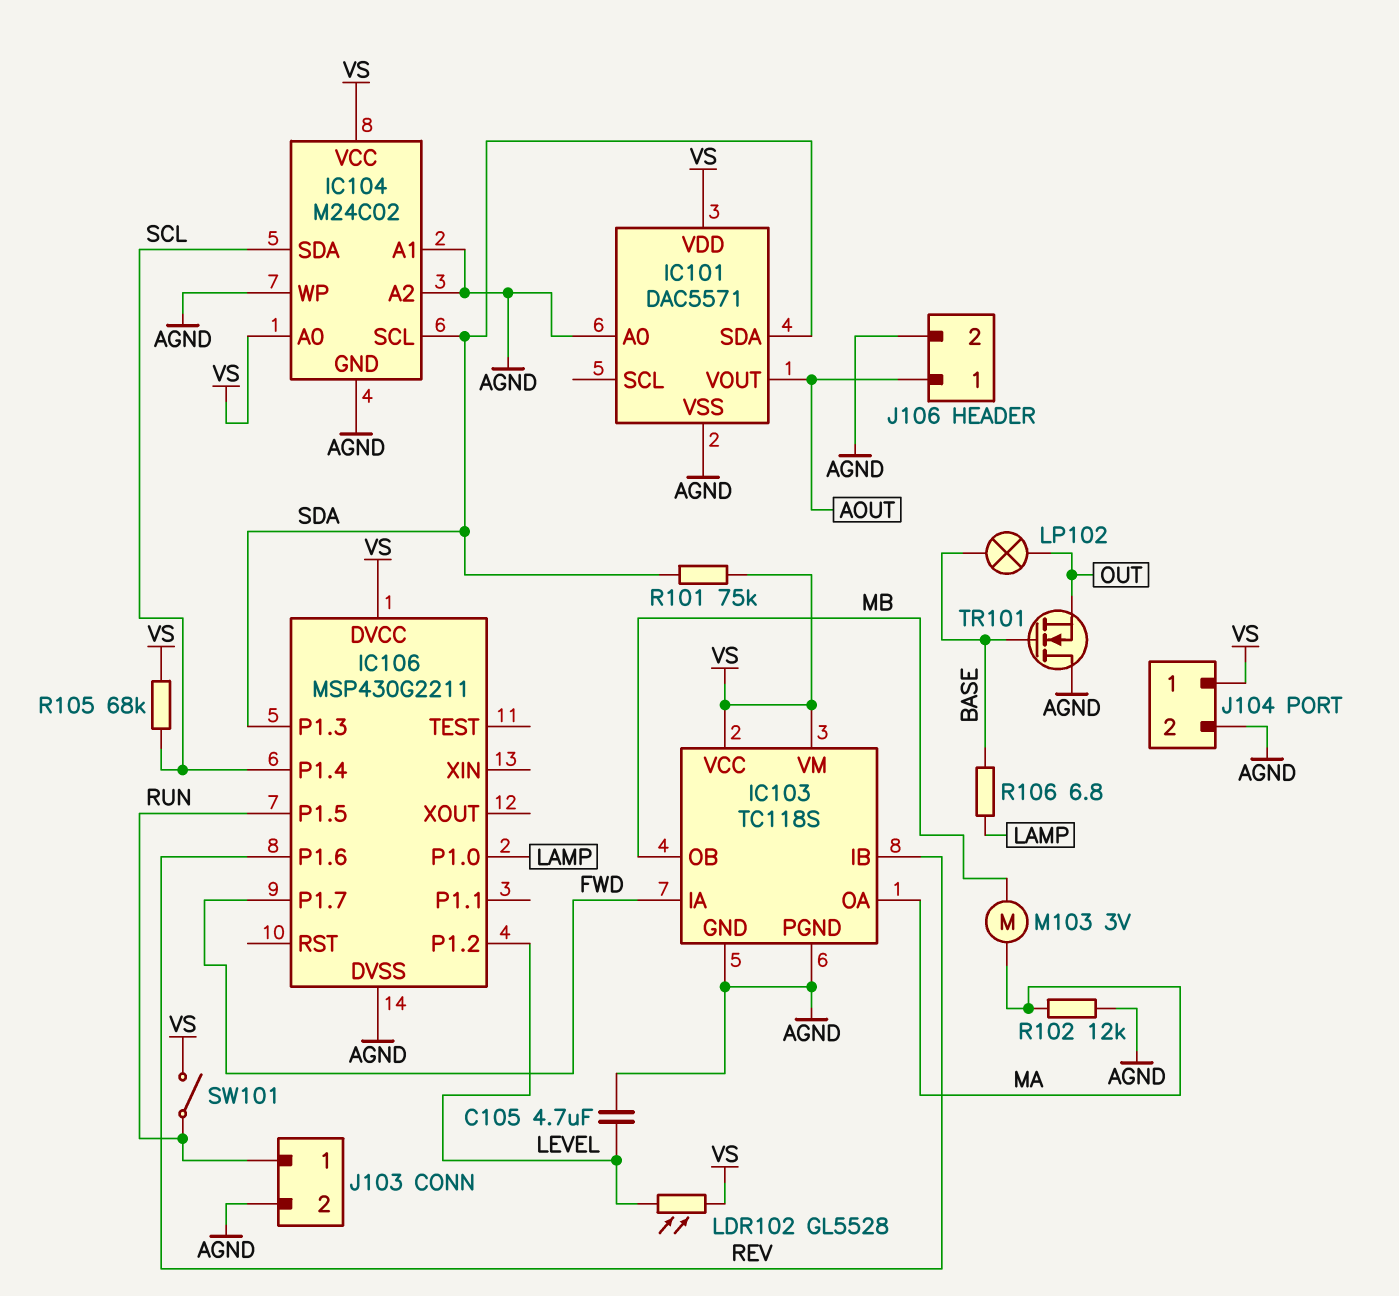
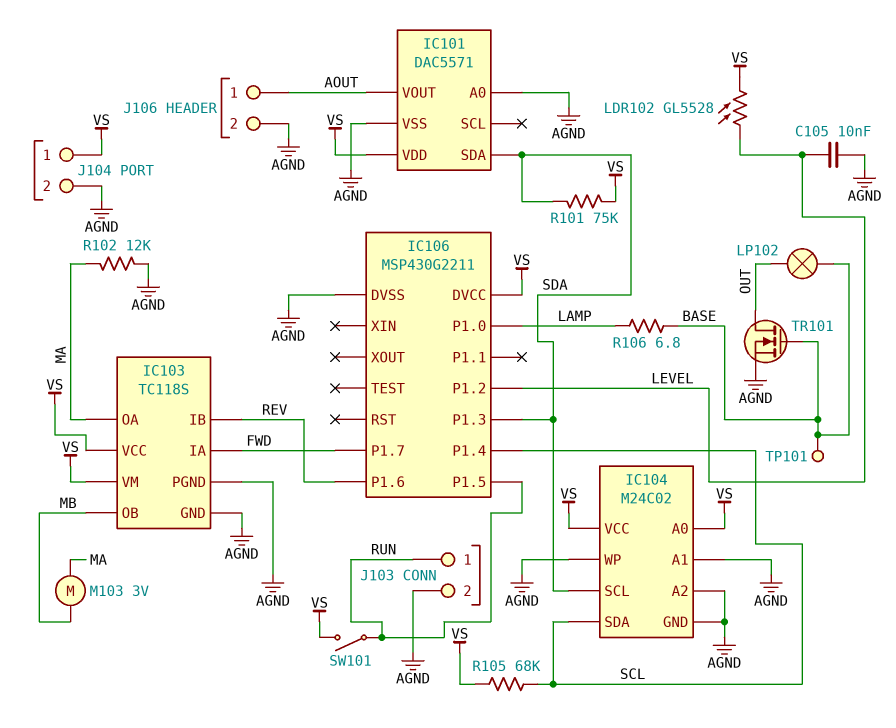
C105: 4.7uF (AGND, LEVEL) -> 10nF (AGND, LEVEL)
TP101: none -> test point (BASE)
TR101: NMOS (G BASE, D AGND, S OUT) -> NMOS (G BASE, D OUT, S AGND)

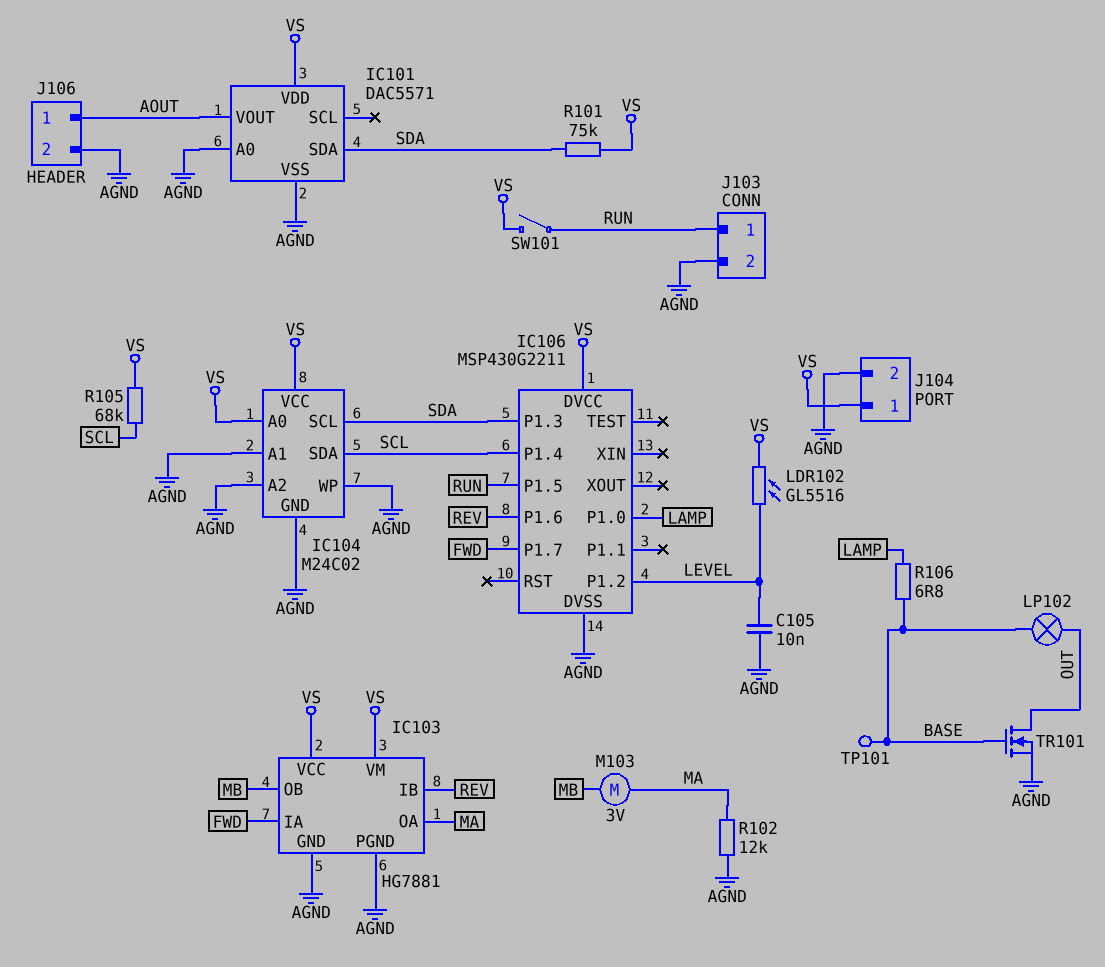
IC103: TC118S -> HG7881
LDR102: GL5528 (LEVEL, VS) -> GL5516 (LEVEL, VS)

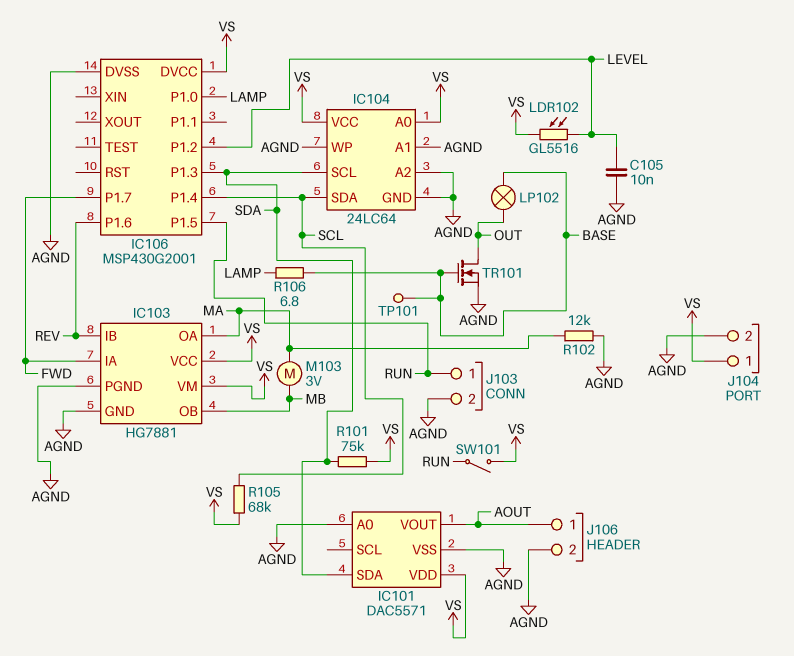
IC104: M24C02 -> 24LC64
IC106: MSP430G2211 -> MSP430G2001

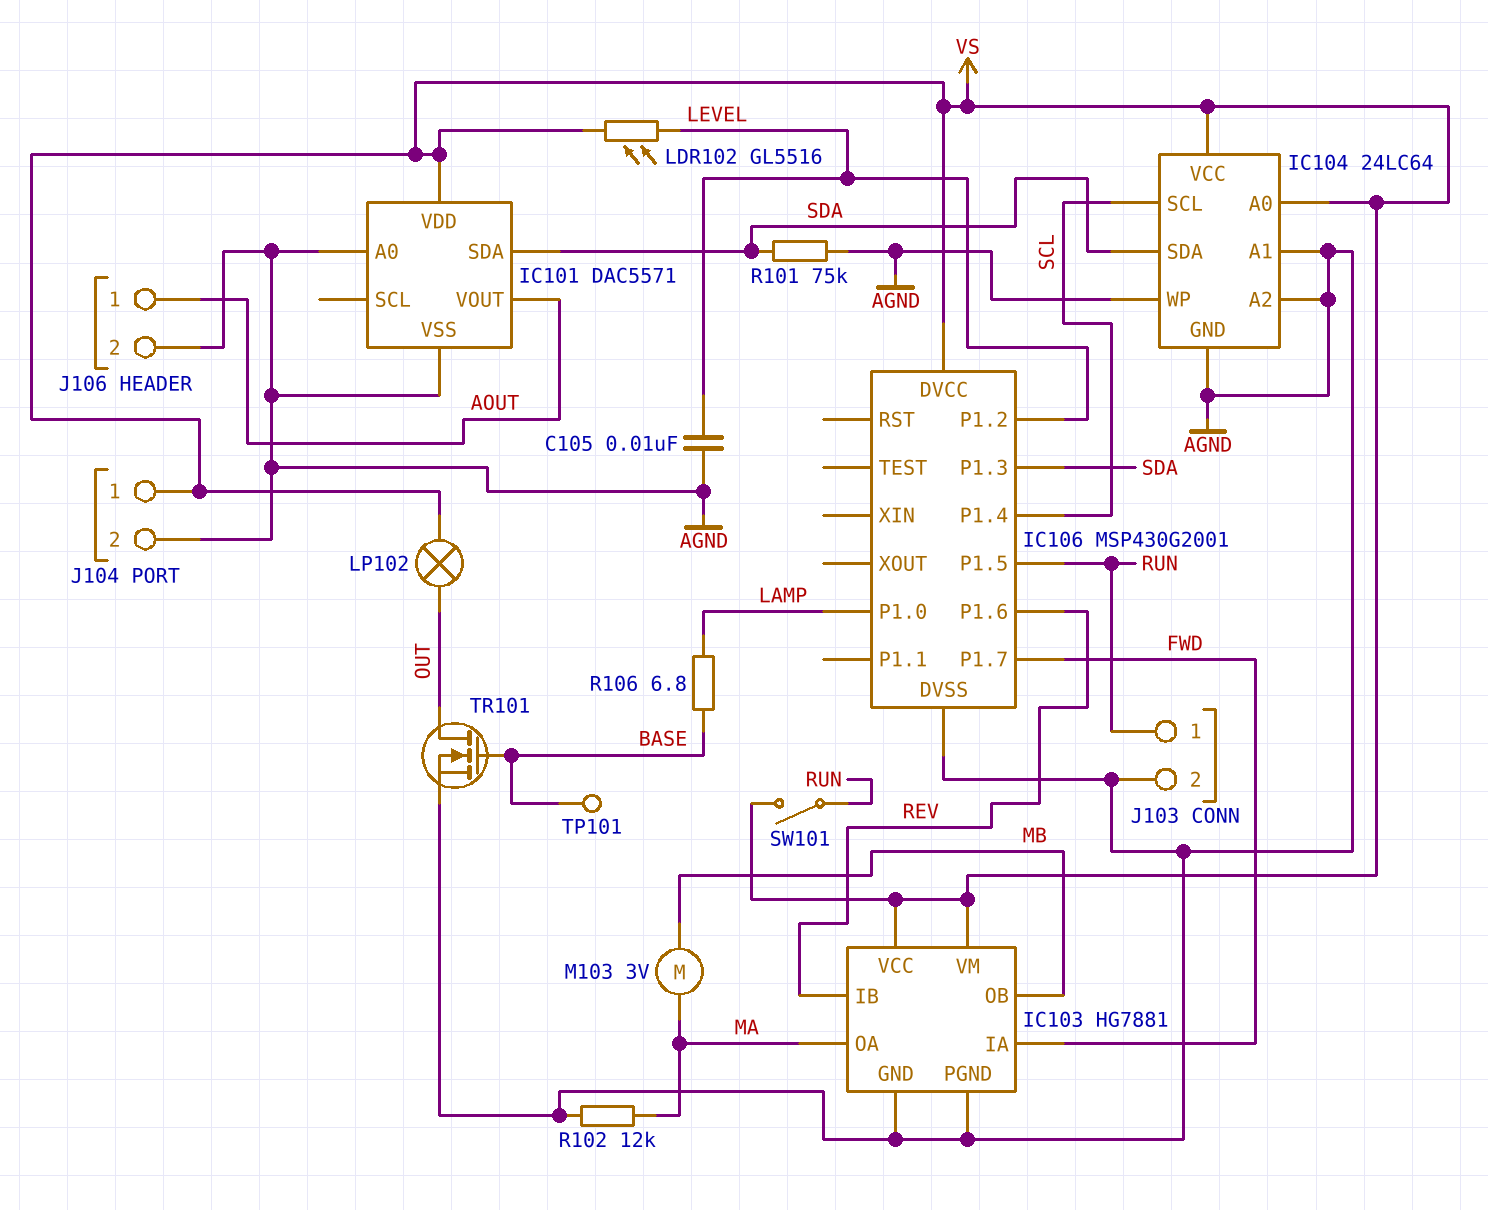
IC104 pin SCL: SDA -> SCL
IC104 pin SDA: SCL -> SDA
LP102: lamp (BASE, OUT) -> lamp (OUT, VS)
R101: 75k (SDA, VS) -> 75k (AGND, SDA)
R105: 68k (SCL, VS) -> none

